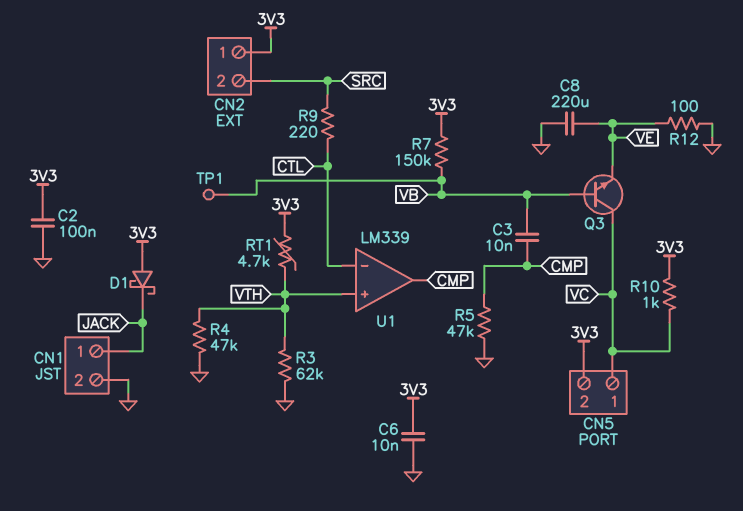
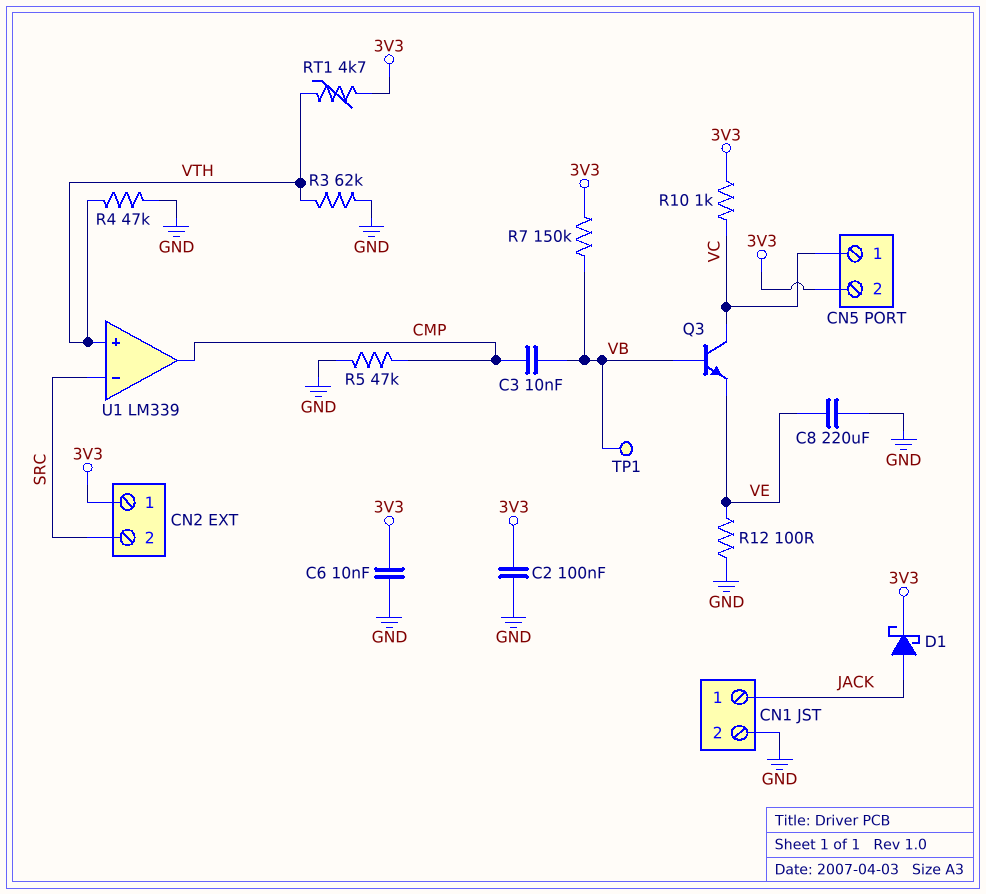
D1: schottky (A 3V3, K JACK) -> schottky (A JACK, K 3V3)
R9: 220 (CTL, SRC) -> none
U1 pin in-: CTL -> SRC

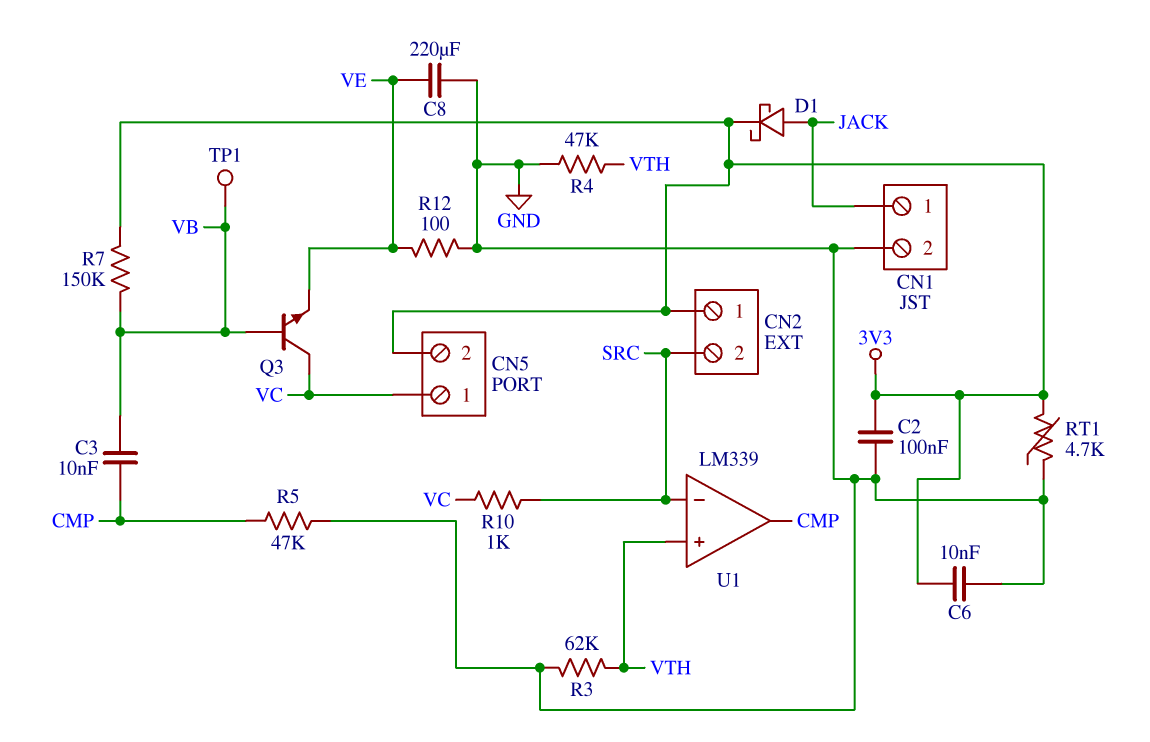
R10: 1k (3V3, VC) -> 1k (SRC, VC)
RT1: 4.7k (3V3, VTH) -> 4.7k (3V3, GND)

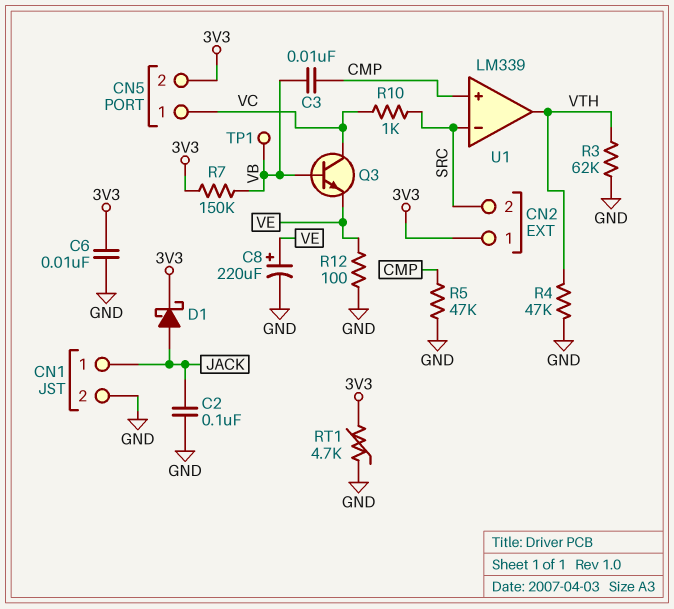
C2: 100nF (3V3, GND) -> 100nF (GND, JACK)
C8: 220uF (GND, VE) -> 220uF (plus VE, minus GND)
U1 pin in+: VTH -> CMP
U1 pin out: CMP -> VTH

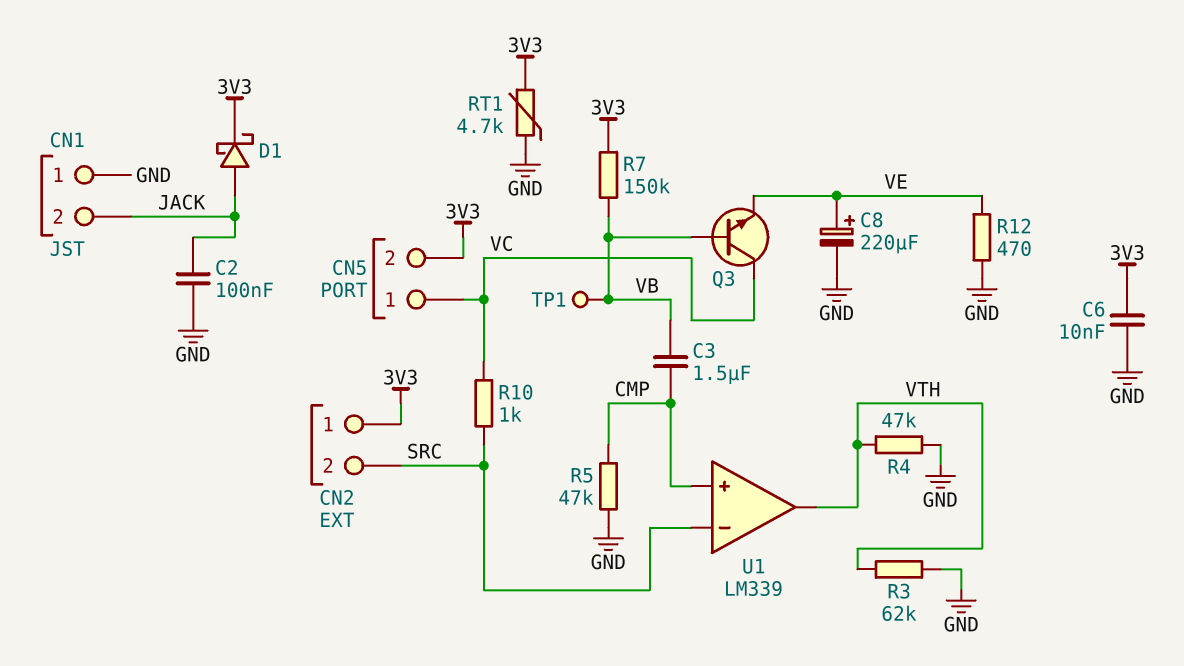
C3: 10nF (CMP, VB) -> 1.5uF (CMP, VB)
CN1 pin 1: JACK -> GND
CN1 pin 2: GND -> JACK
R12: 100 (GND, VE) -> 470 (GND, VE)

